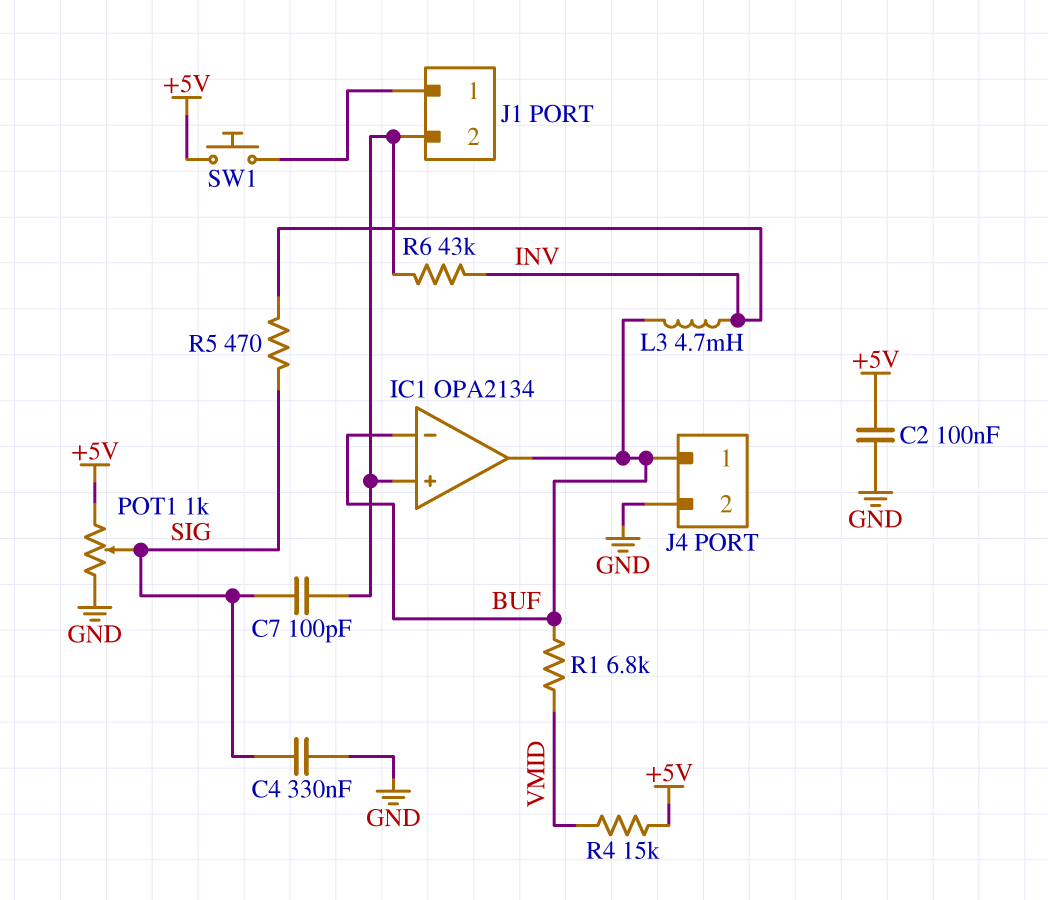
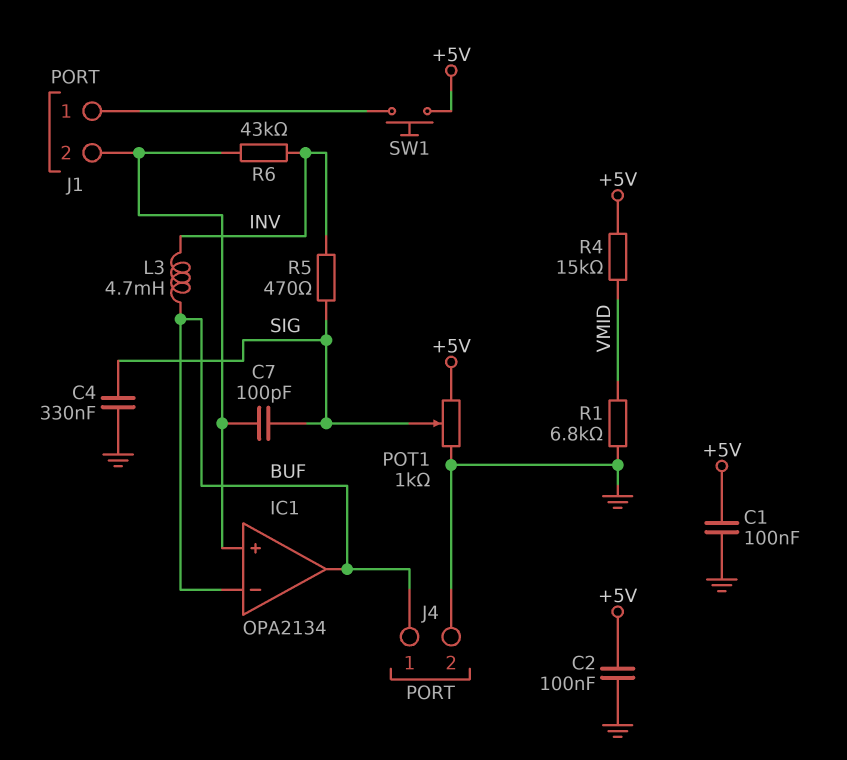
C1: none -> 100nF (+5V, GND)
R1: 6.8k (BUF, VMID) -> 6.8k (GND, VMID)

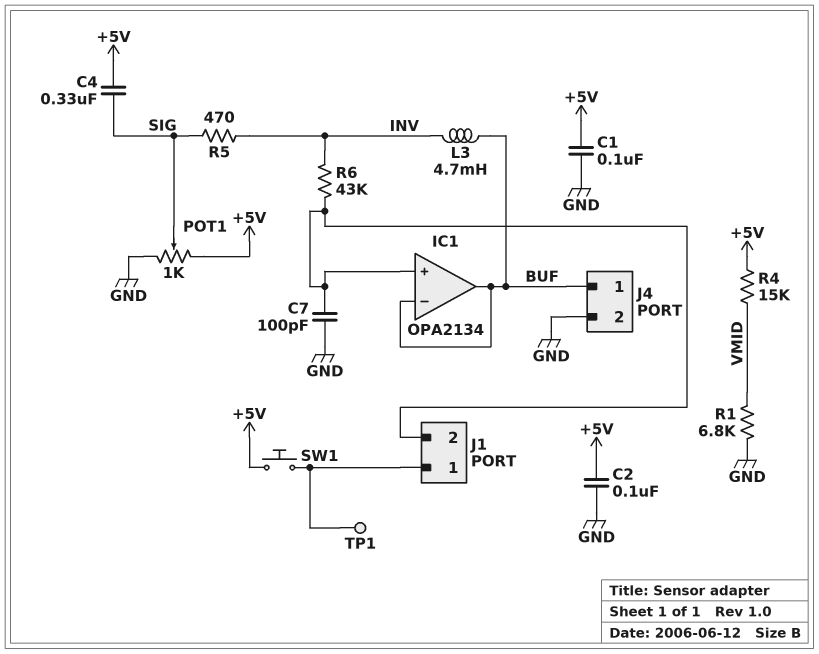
C4: 330nF (GND, SIG) -> 330nF (+5V, SIG)
C7: 100pF (IC1/in+, SIG) -> 100pF (GND, IC1/in+)
TP1: none -> test point (J1/1)

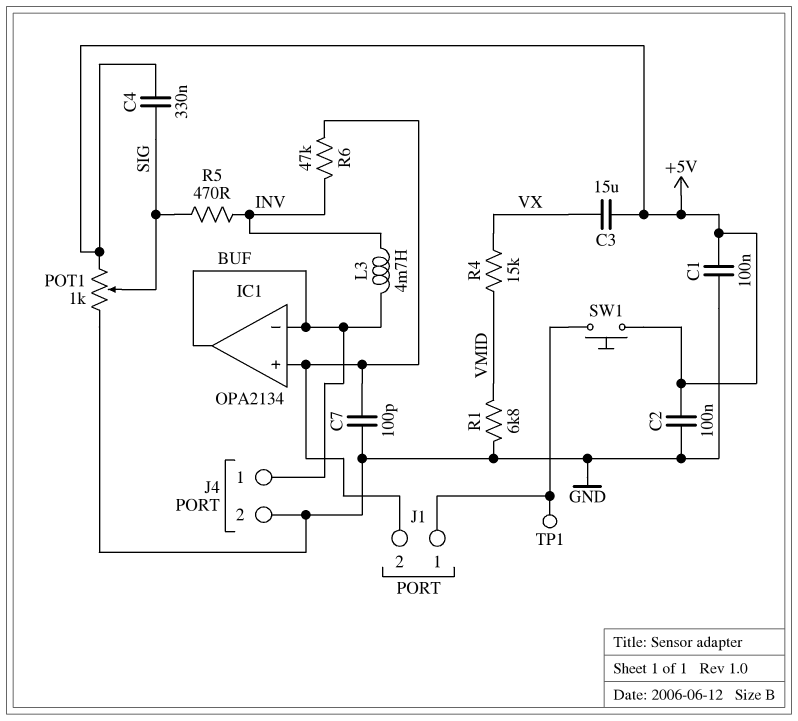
C3: none -> 15uF (+5V, VX)
R4: 15k (+5V, VMID) -> 15k (VMID, VX)
R6: 43k (IC1/in+, INV) -> 47k (IC1/in+, INV)

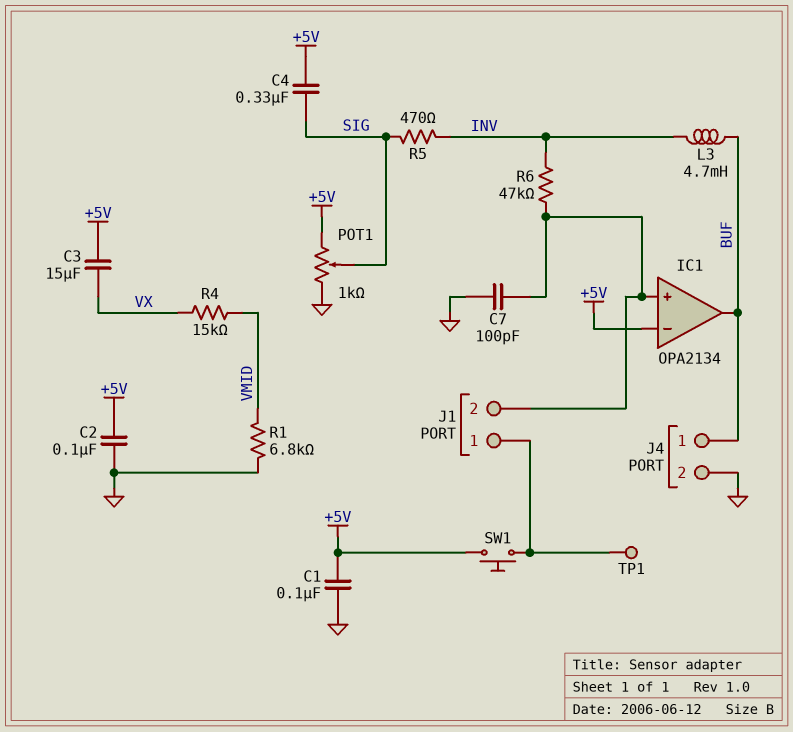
IC1 pin in-: BUF -> +5V

